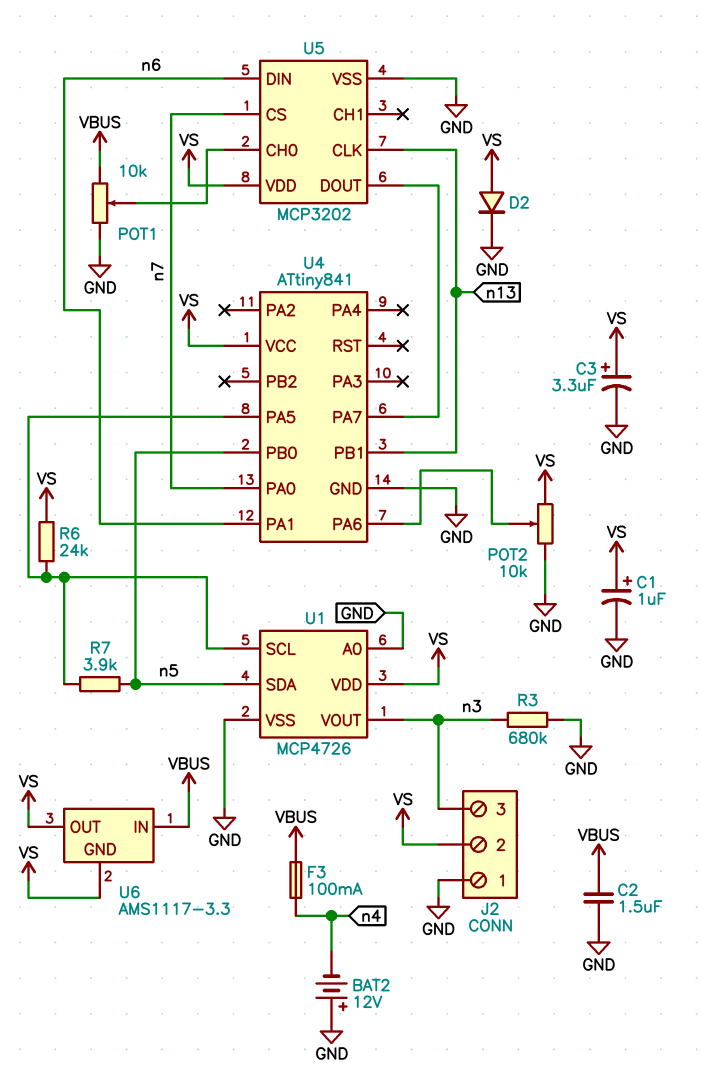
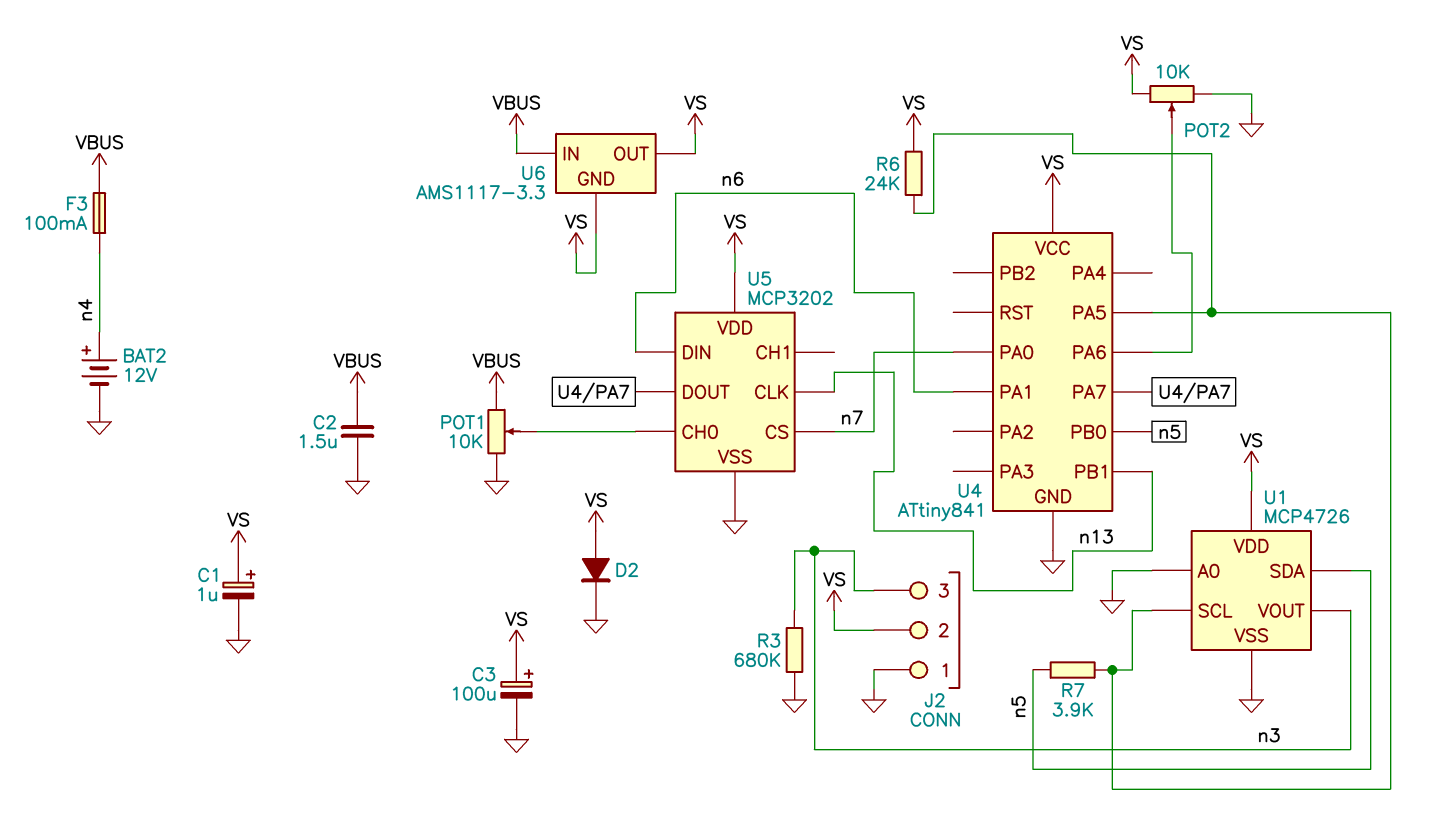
BAT2: 12V (plus GND, minus n4) -> 12V (plus n4, minus GND)
C3: 3.3uF (plus VS, minus GND) -> 100uF (plus VS, minus GND)

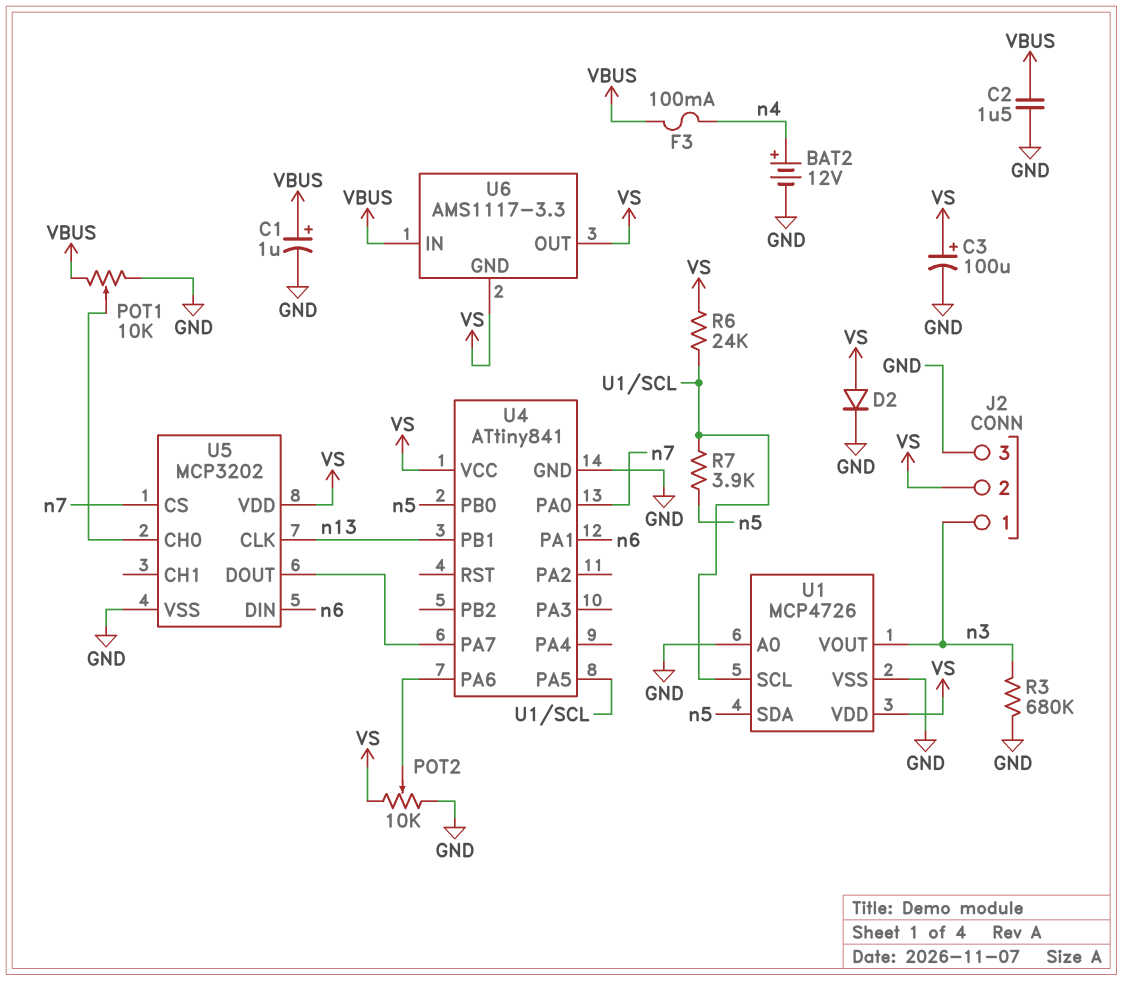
C1: 1uF (plus VS, minus GND) -> 1uF (plus VBUS, minus GND)
J2 pin 1: GND -> n3
J2 pin 3: n3 -> GND

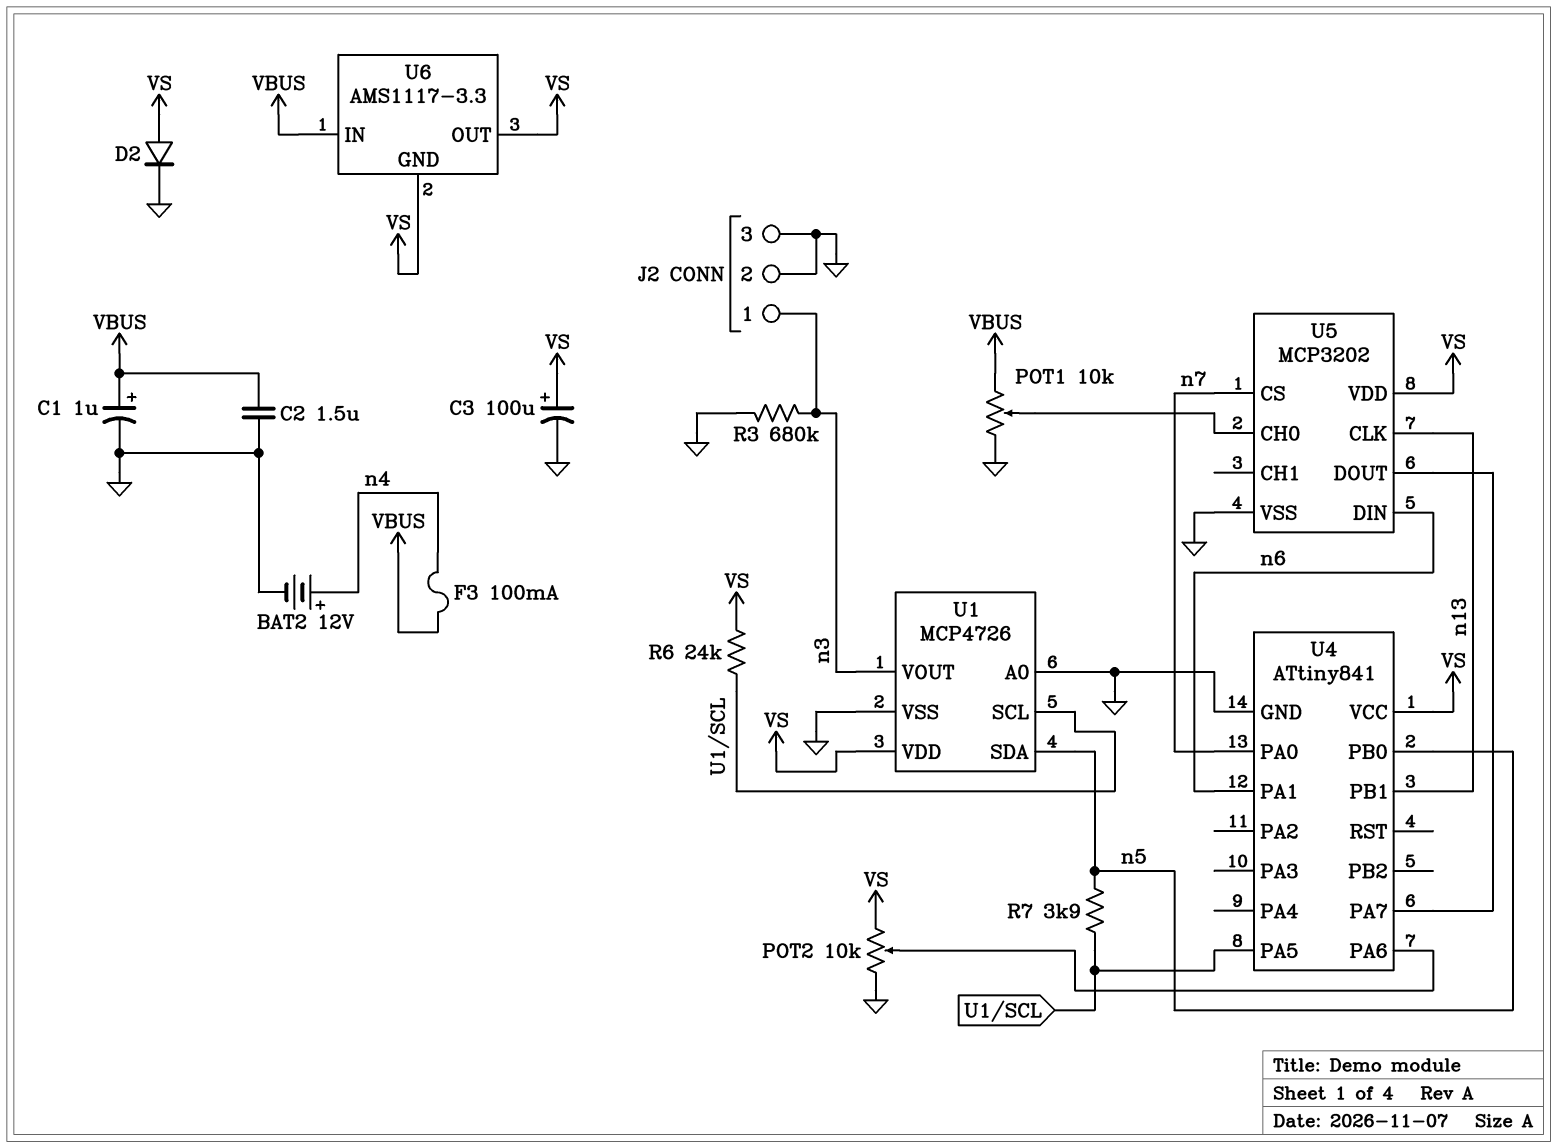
J2 pin 2: VS -> GND

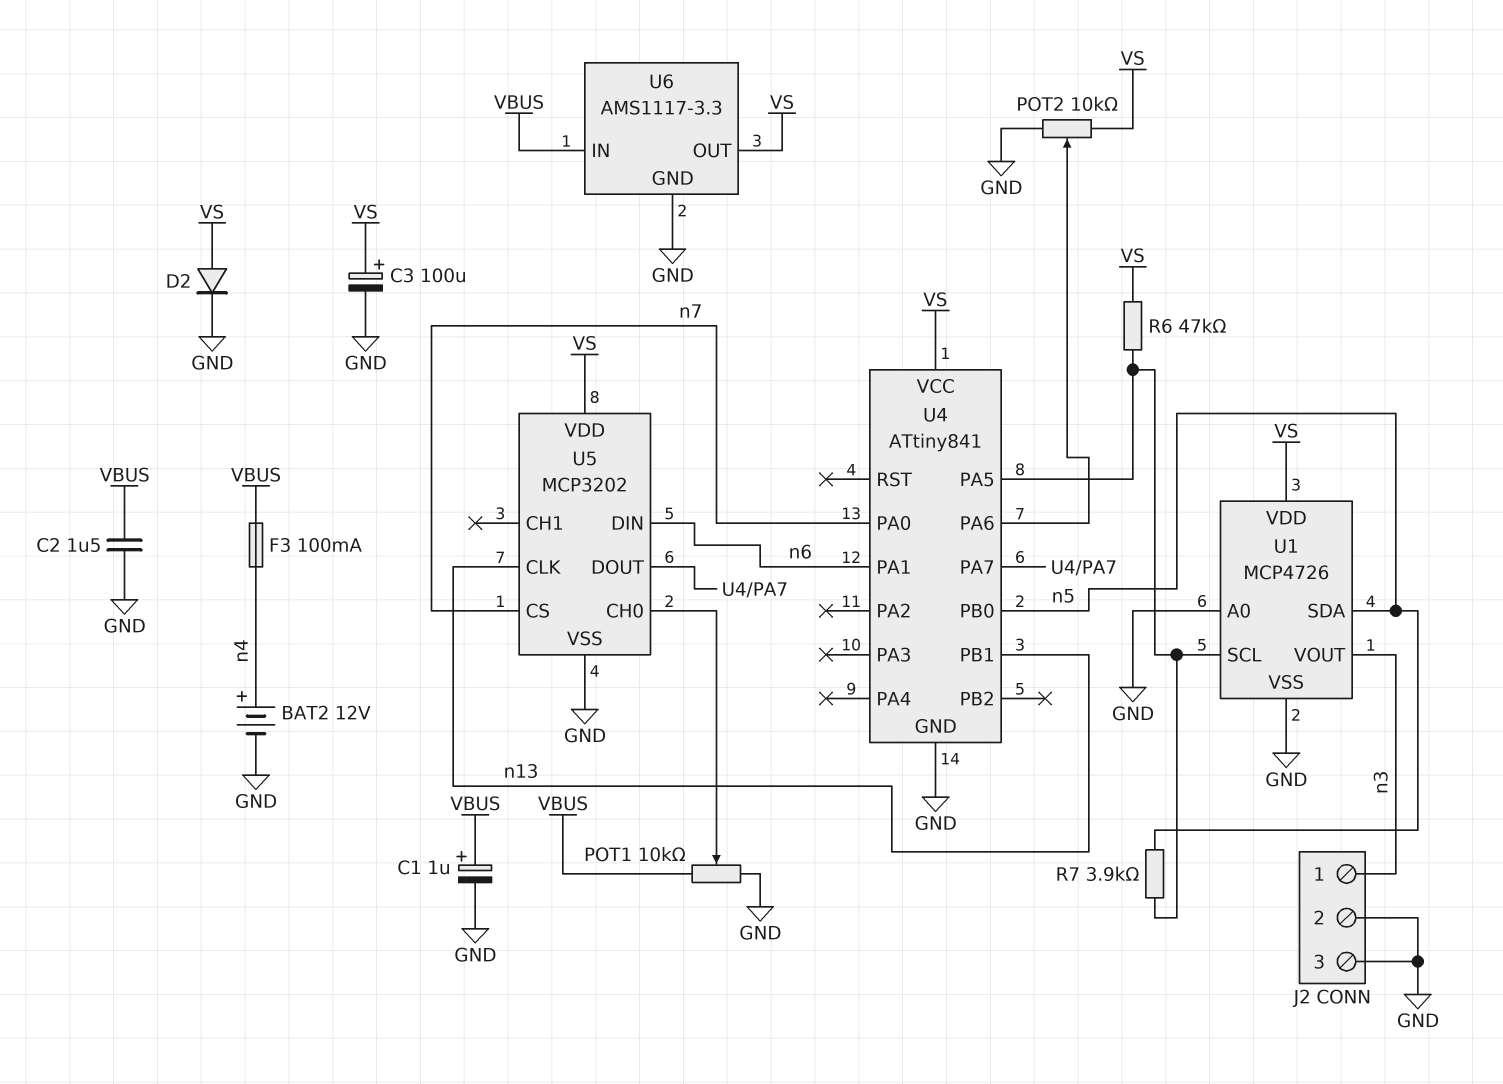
R3: 680k (GND, n3) -> none
R6: 24k (U1/SCL, VS) -> 47k (U1/SCL, VS)
U6 pin GND: VS -> GND

